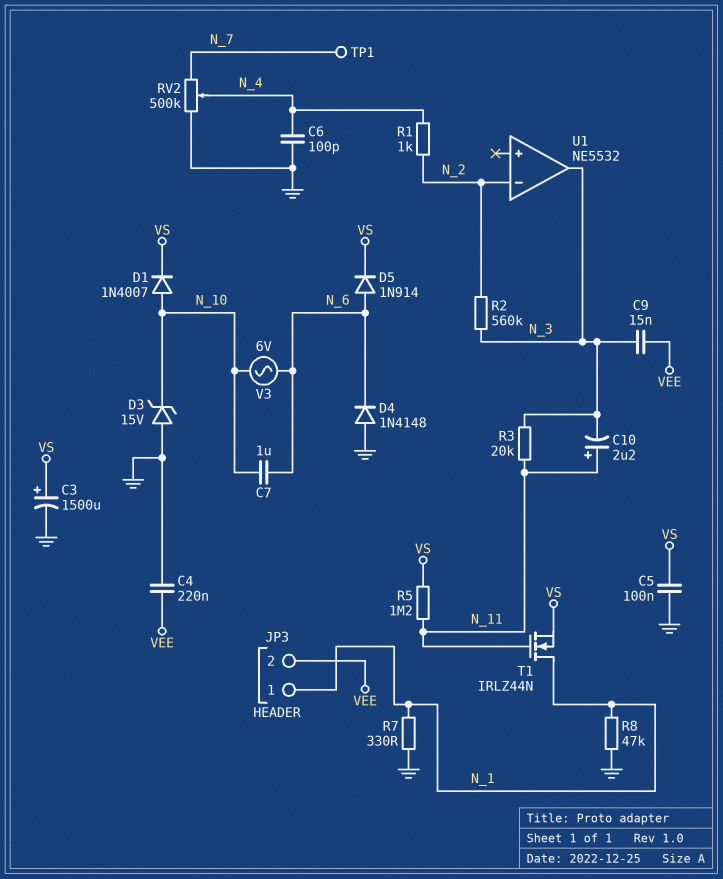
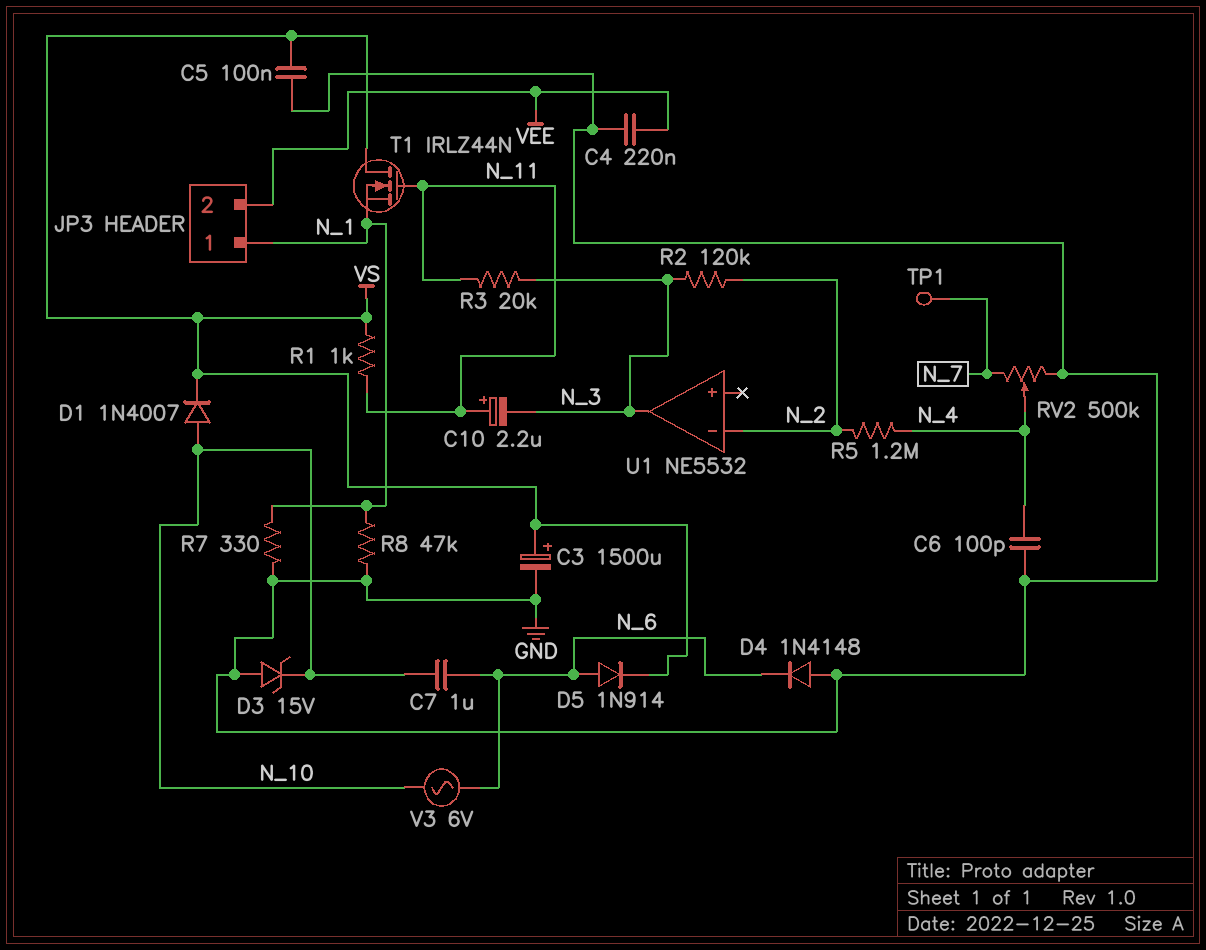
C9: 15nF (N_3, VEE) -> none
R1: 1k (N_2, N_4) -> 1k (N_11, VS)
R2: 560k (N_2, N_3) -> 120k (N_2, N_3)
R5: 1.2M (N_11, VS) -> 1.2M (N_2, N_4)
T1: NMOS IRLZ44N (G N_11, D N_1, S VS) -> NMOS IRLZ44N (G N_11, D VS, S N_1)

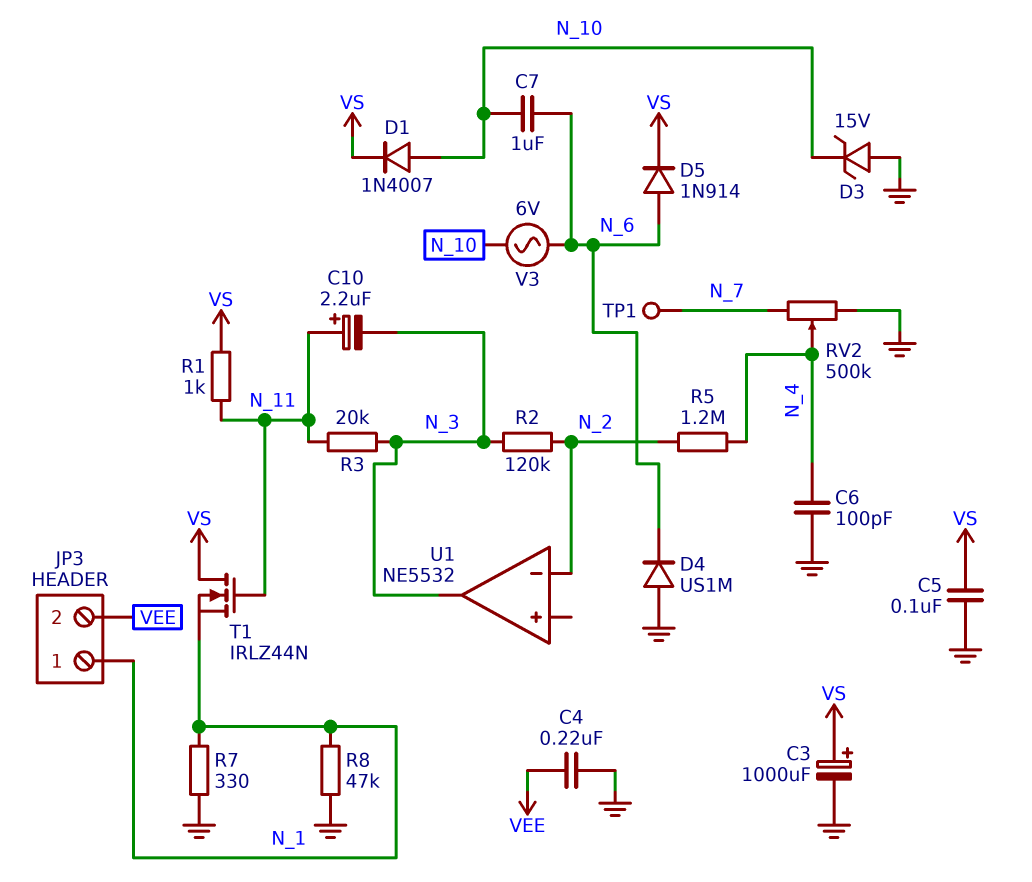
C3: 1500uF (plus VS, minus GND) -> 1000uF (plus VS, minus GND)
D4: diode 1N4148 (A GND, K N_6) -> diode US1M (A GND, K N_6)

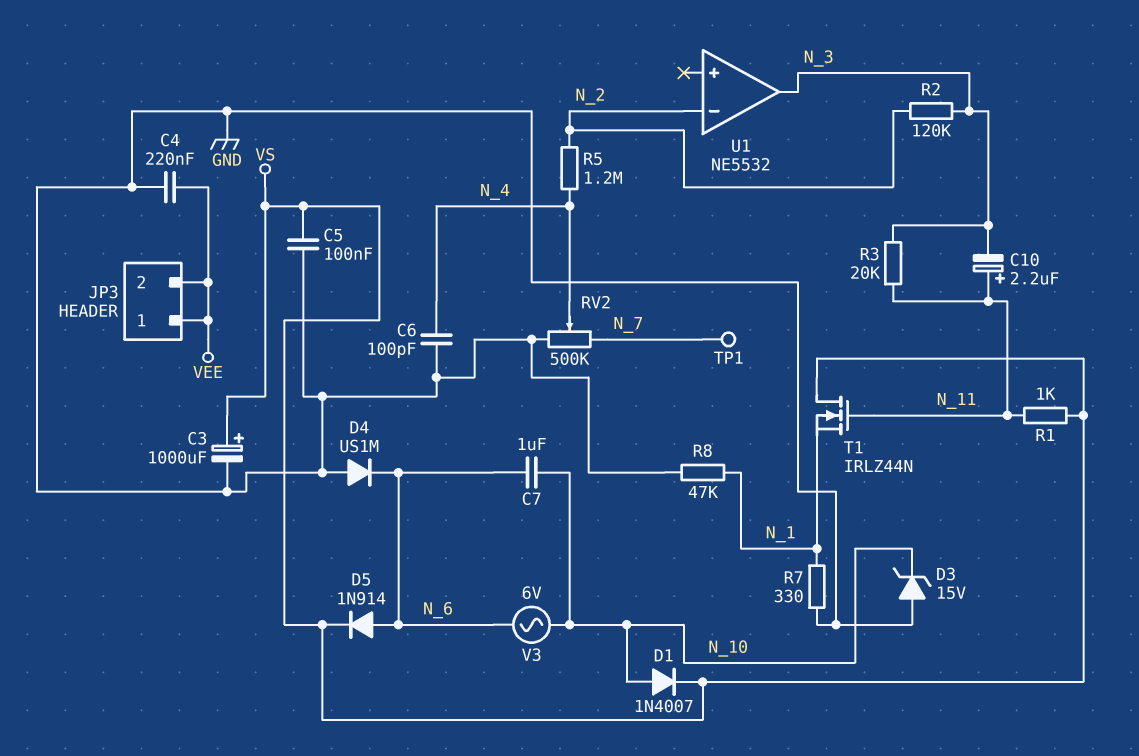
JP3 pin 1: N_1 -> VEE

